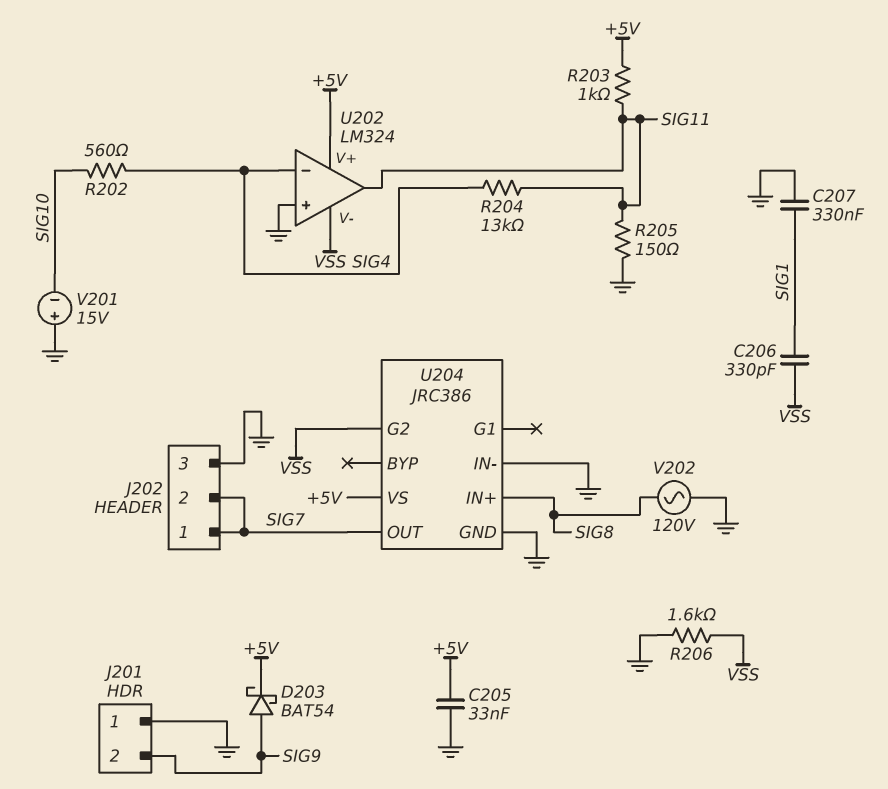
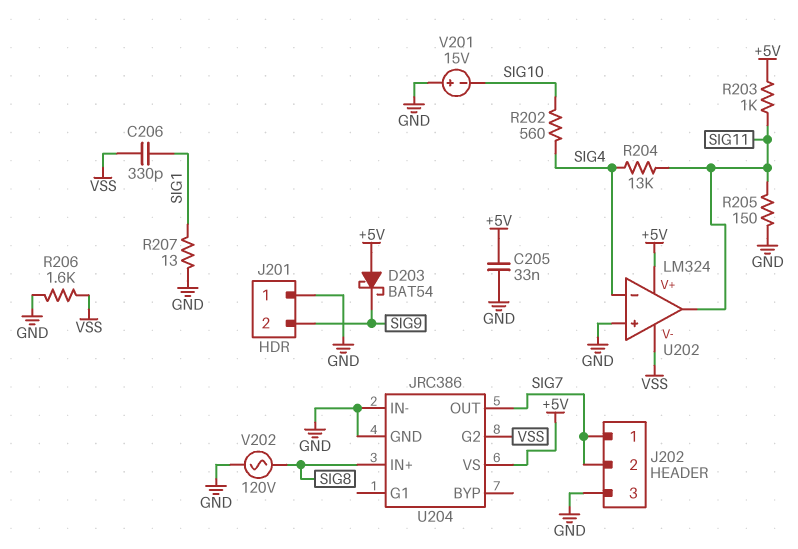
C207: 330nF (GND, SIG1) -> none
D203: schottky BAT54 (A SIG9, K +5V) -> schottky BAT54 (A +5V, K SIG9)
R207: none -> 13 (GND, SIG1)

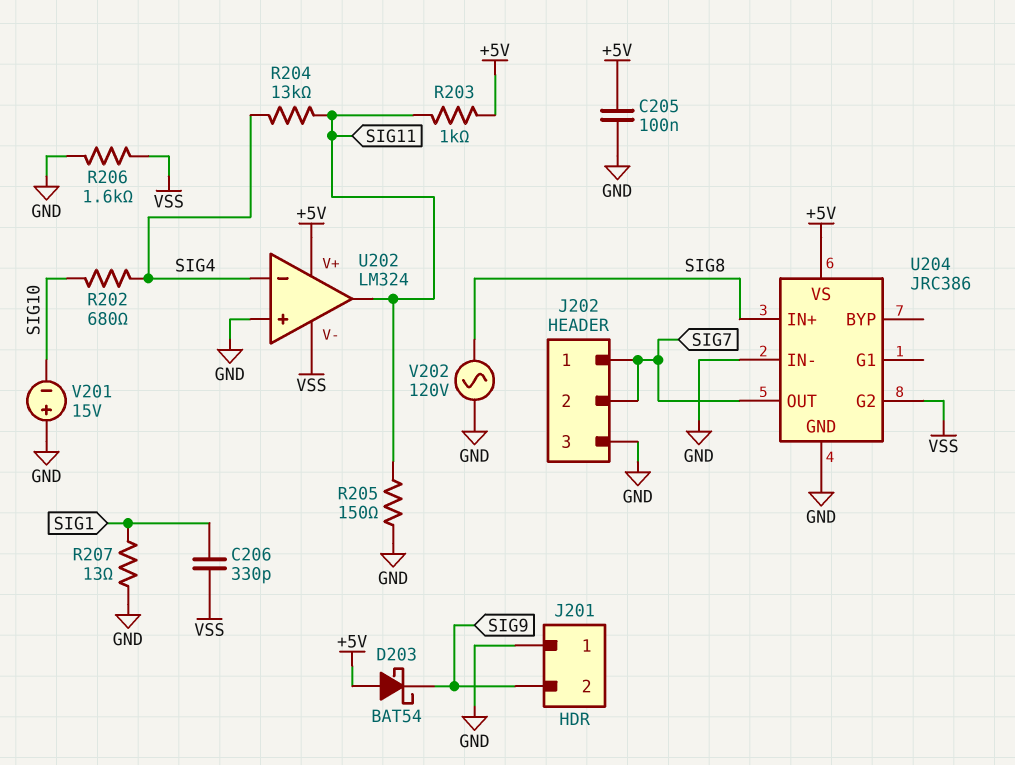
C205: 33nF (+5V, GND) -> 100nF (+5V, GND)
R202: 560 (SIG4, SIG10) -> 680 (SIG4, SIG10)

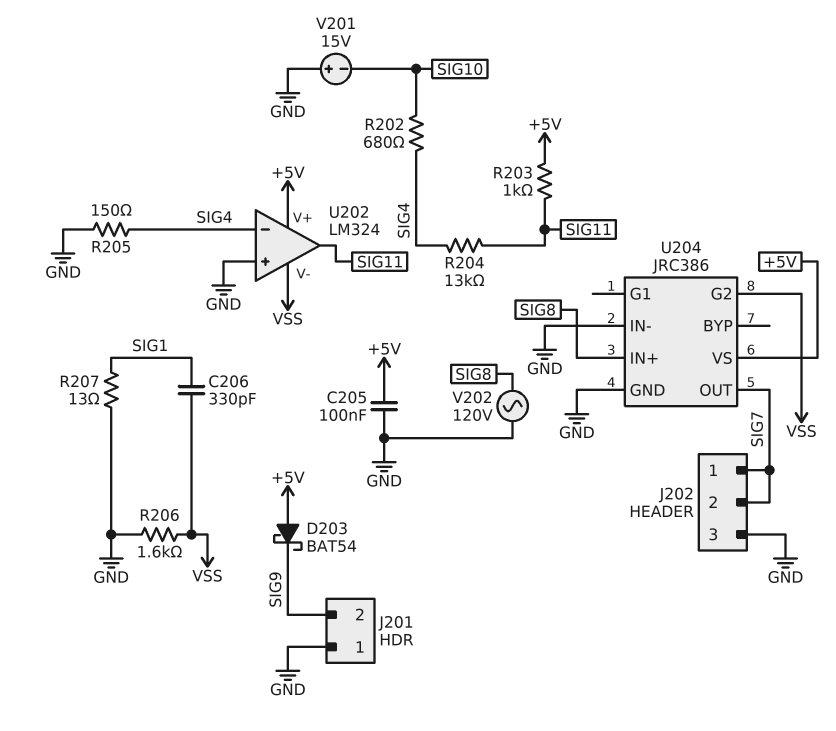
R205: 150 (GND, SIG11) -> 150 (GND, SIG4)

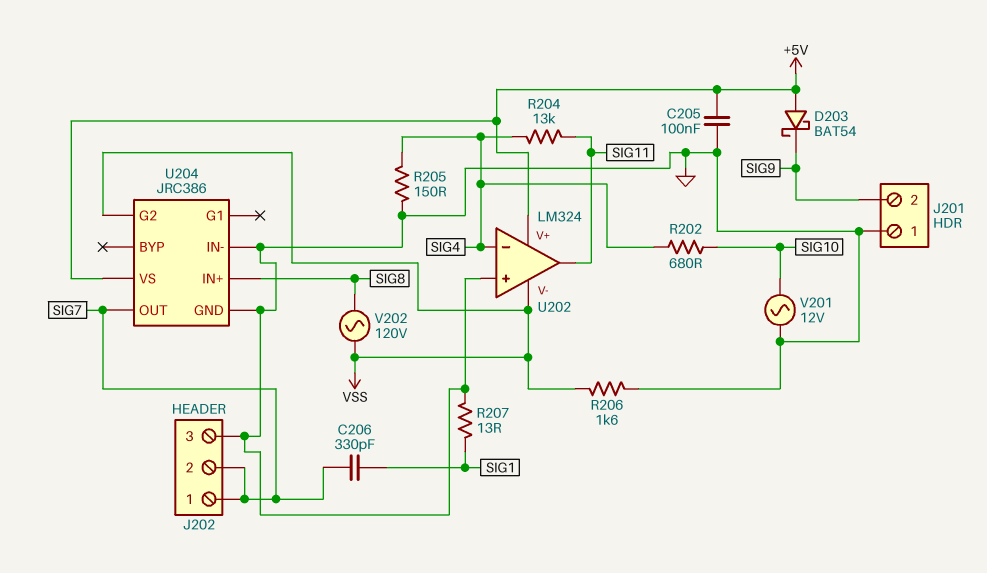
C206: 330pF (SIG1, VSS) -> 330pF (SIG1, SIG7)
R203: 1k (+5V, SIG11) -> none
V201: 15V (plus GND, minus SIG10) -> AC 12V (GND, SIG10)
V202: AC 120V (GND, SIG8) -> AC 120V (SIG8, VSS)

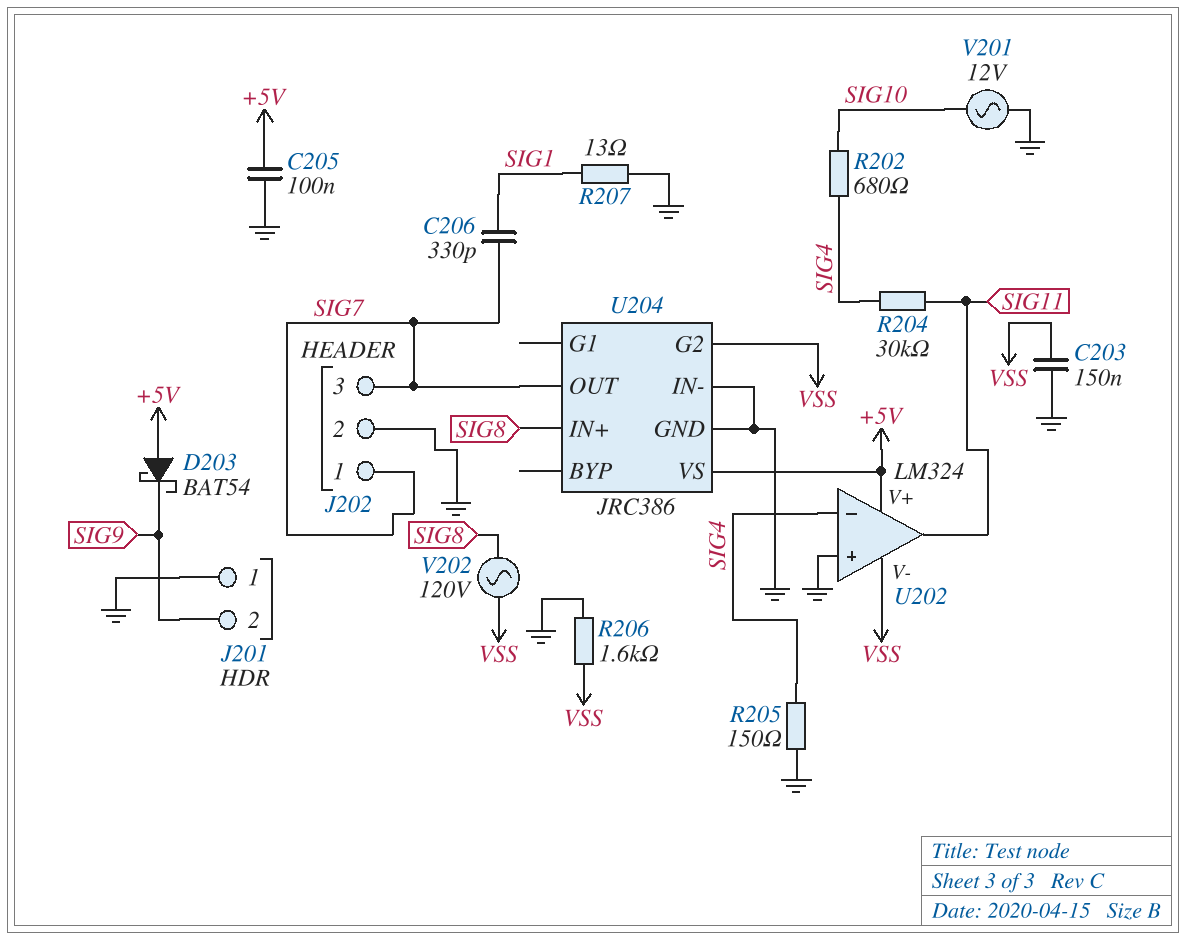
C203: none -> 150nF (GND, VSS)
J202 pin 2: SIG7 -> GND
J202 pin 3: GND -> SIG7
R204: 13k (SIG4, SIG11) -> 30k (SIG4, SIG11)

